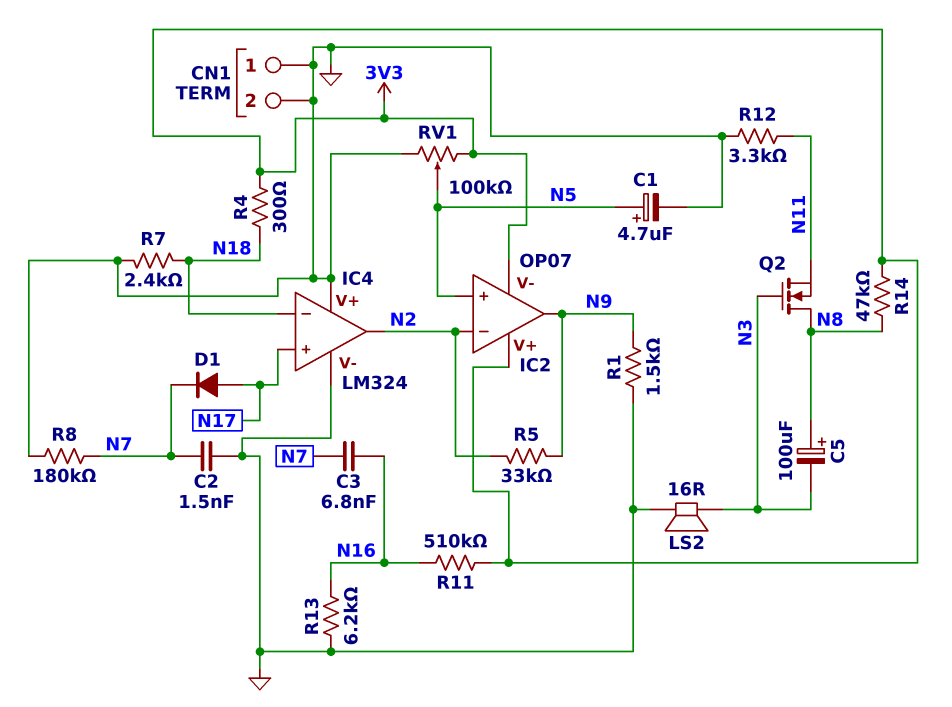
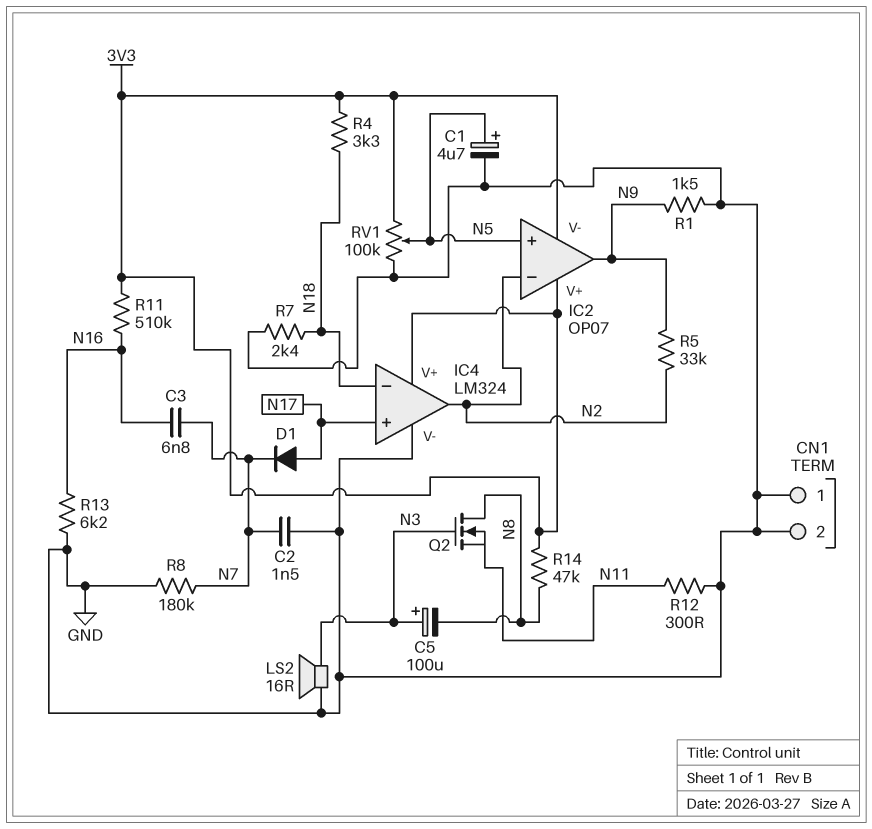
C5: 100uF (plus N8, minus N3) -> 100uF (plus N3, minus N8)
IC4 pin V+: GND -> 3V3
R4: 300 (3V3, N18) -> 3.3k (3V3, N18)
R12: 3.3k (GND, N11) -> 300 (GND, N11)

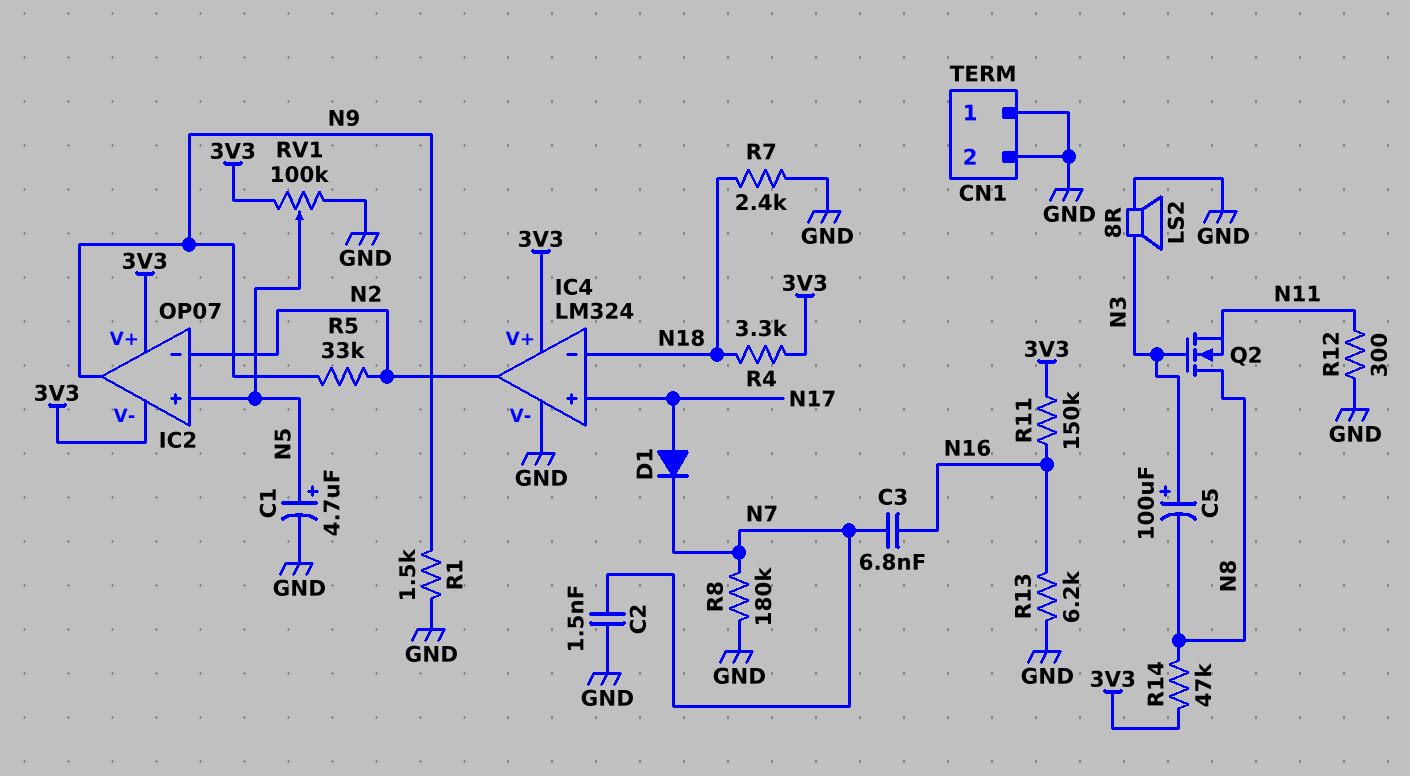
LS2: speaker 16R (GND, N3) -> speaker 8R (GND, N3)
R11: 510k (3V3, N16) -> 150k (3V3, N16)

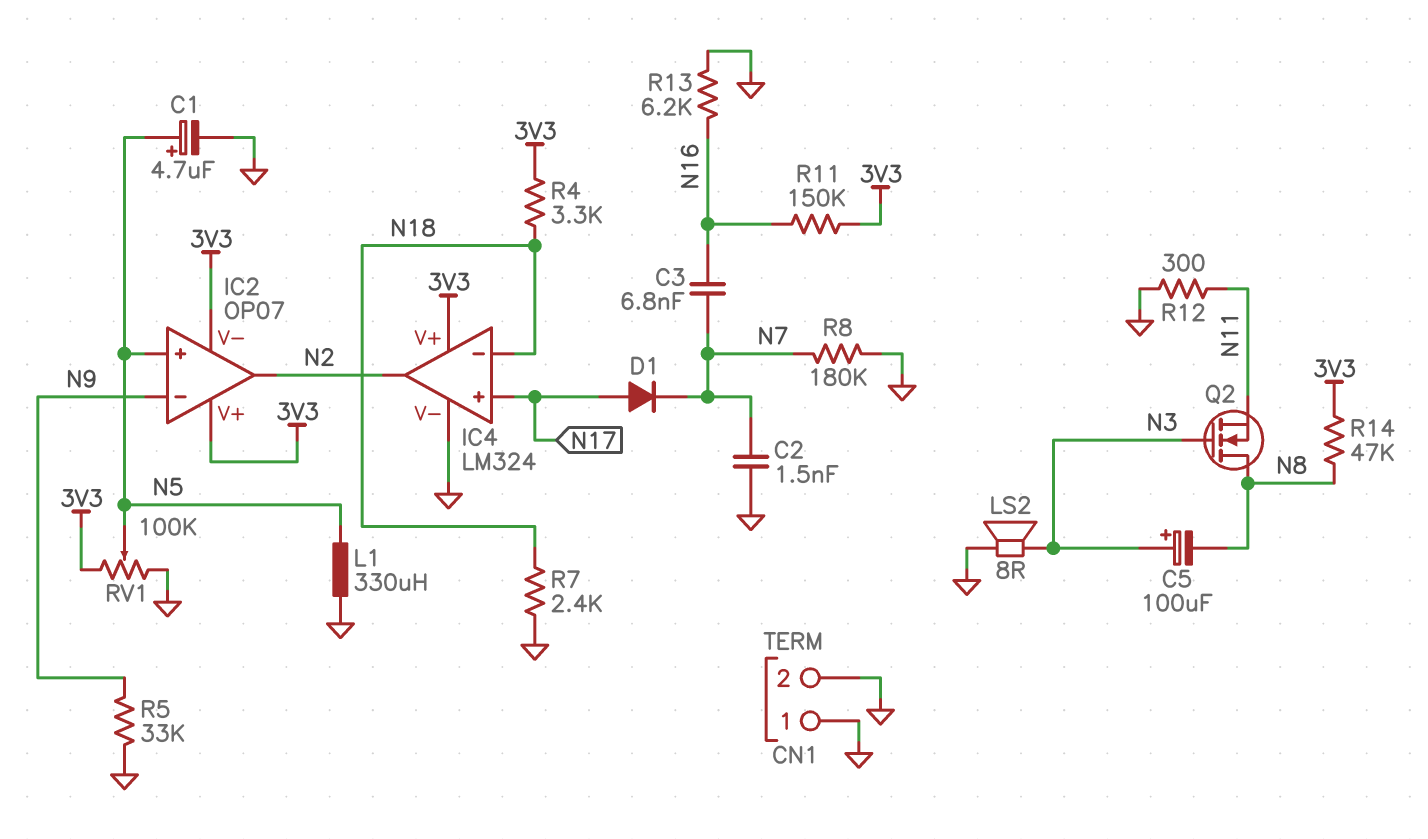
IC2 pin in-: N2 -> N9
IC2 pin out: N9 -> N2
L1: none -> 330uH (GND, N5)
R1: 1.5k (GND, N9) -> none
R5: 33k (N2, N9) -> 33k (GND, N9)

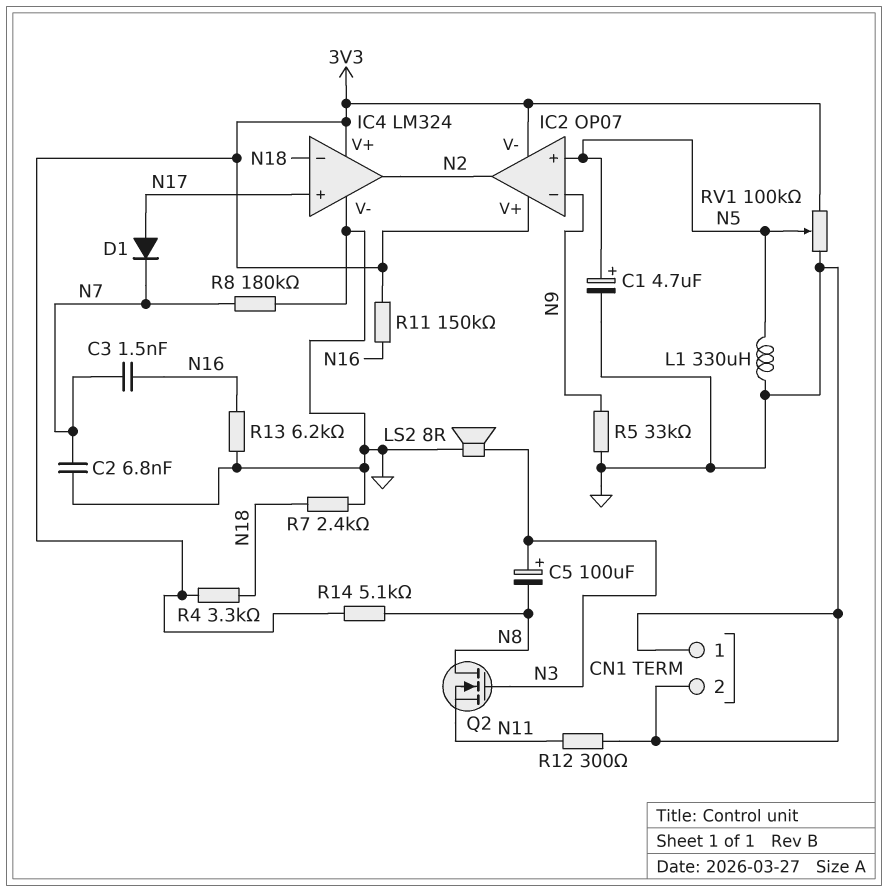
C2: 1.5nF (GND, N7) -> 6.8nF (GND, N7)
C3: 6.8nF (N7, N16) -> 1.5nF (N7, N16)
R14: 47k (3V3, N8) -> 5.1k (3V3, N8)

